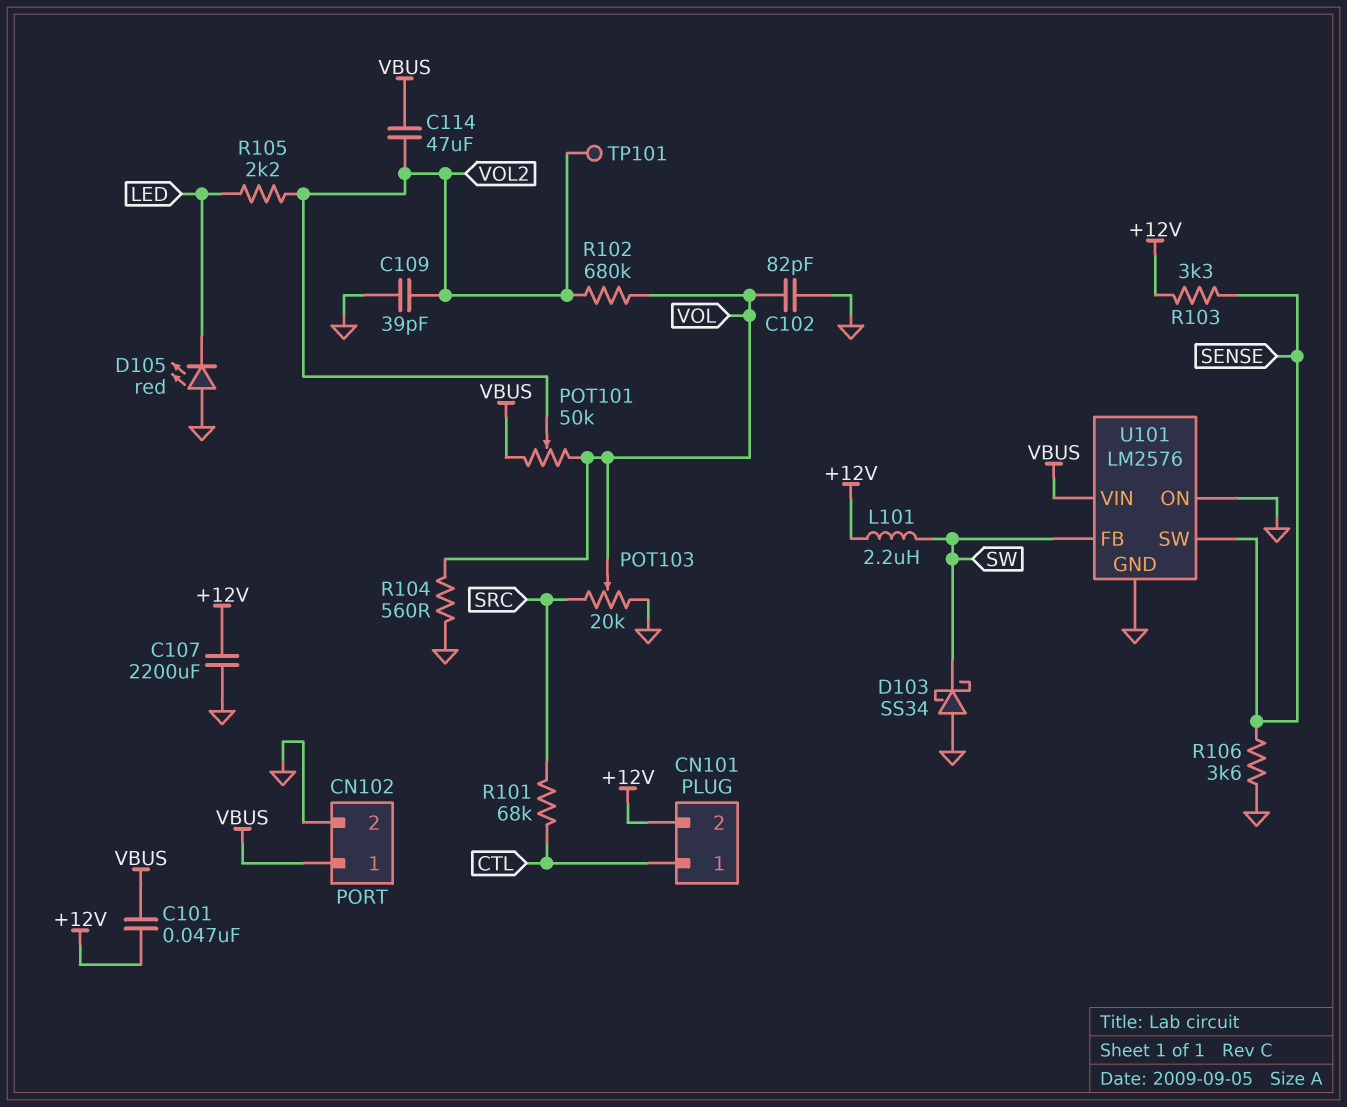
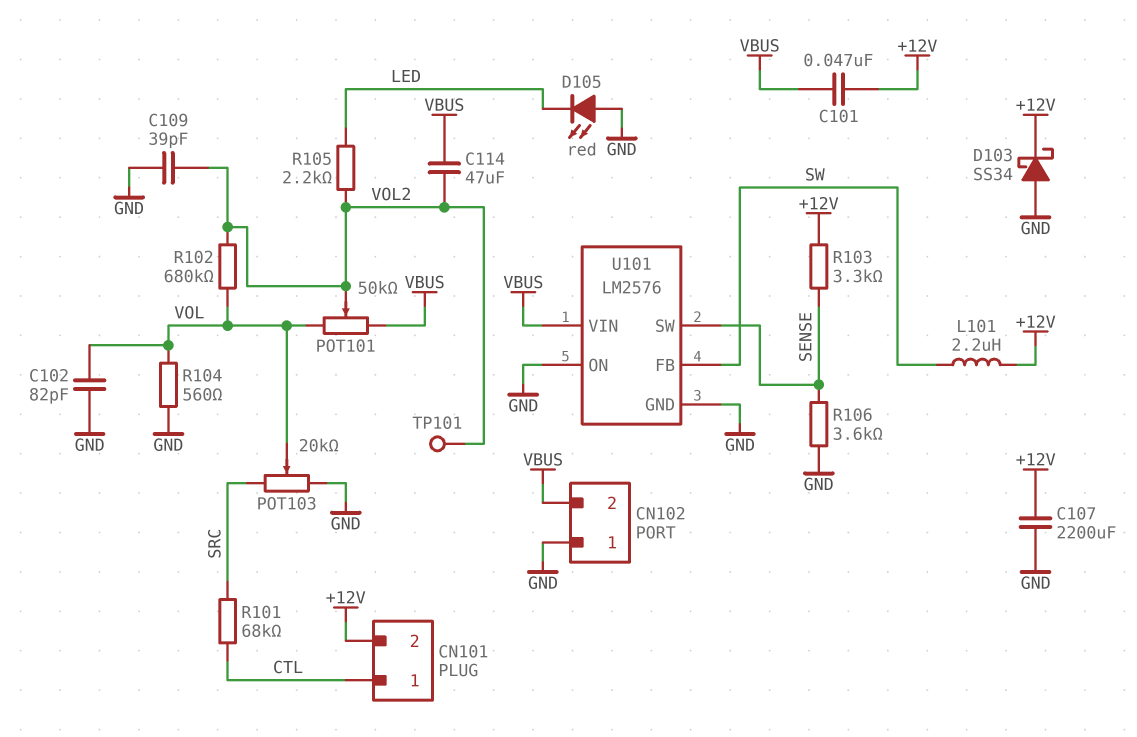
CN102 pin 1: VBUS -> GND
CN102 pin 2: GND -> VBUS
D103: schottky SS34 (A GND, K SW) -> schottky SS34 (A GND, K +12V)

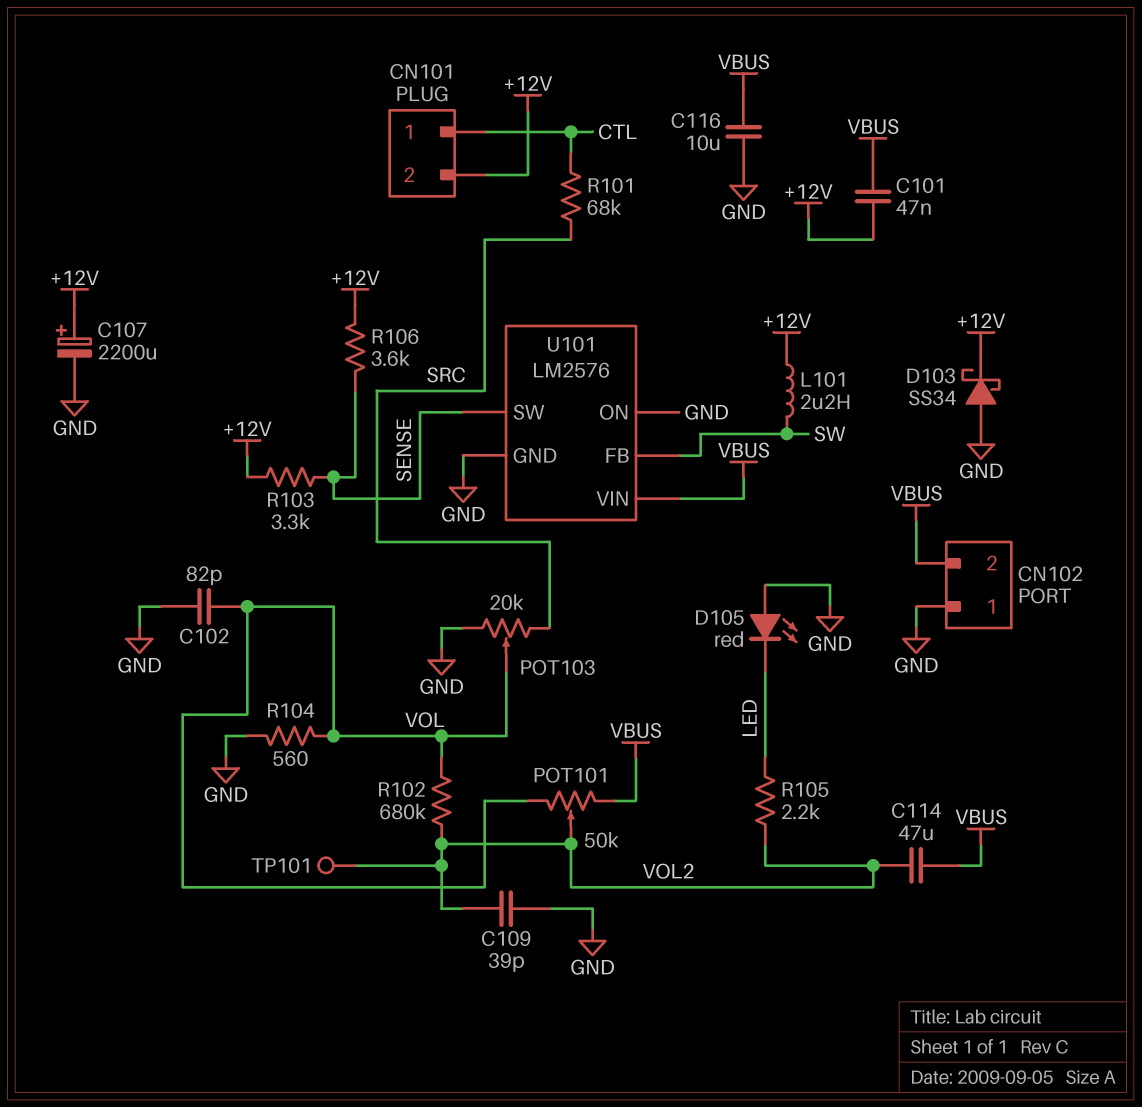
C107: 2200uF (+12V, GND) -> 2200uF (plus +12V, minus GND)
C116: none -> 10uF (GND, VBUS)
R106: 3.6k (GND, SENSE) -> 3.6k (+12V, SENSE)

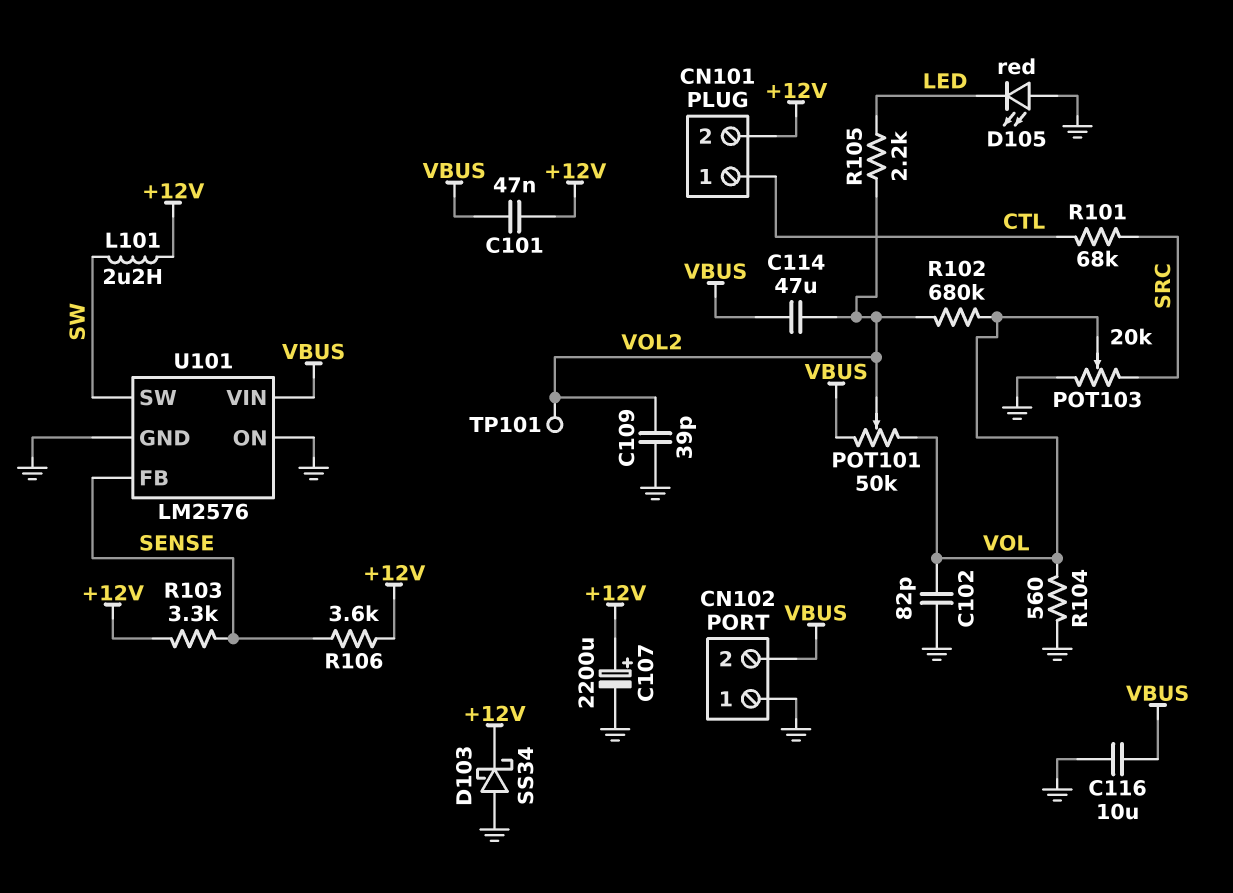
U101 pin FB: SW -> SENSE
U101 pin SW: SENSE -> SW

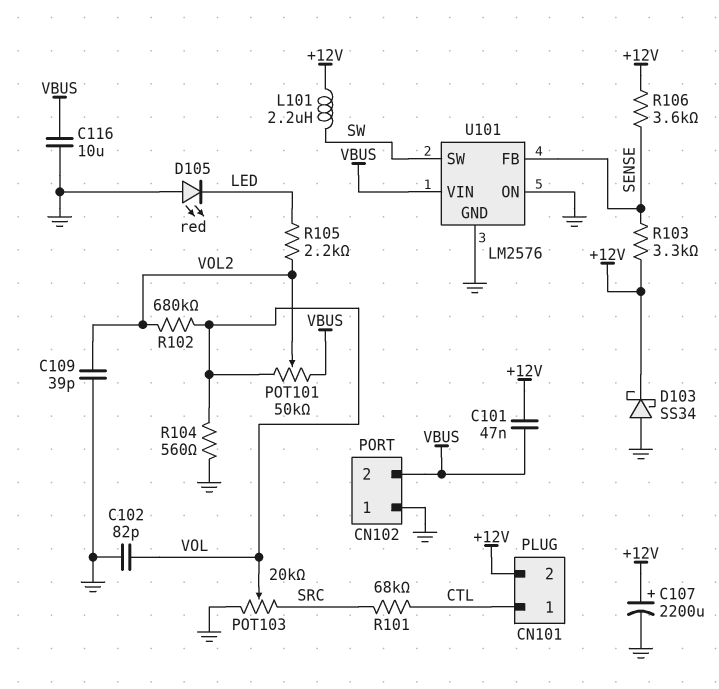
C114: 47uF (VBUS, VOL2) -> none
TP101: test point (VOL2) -> none

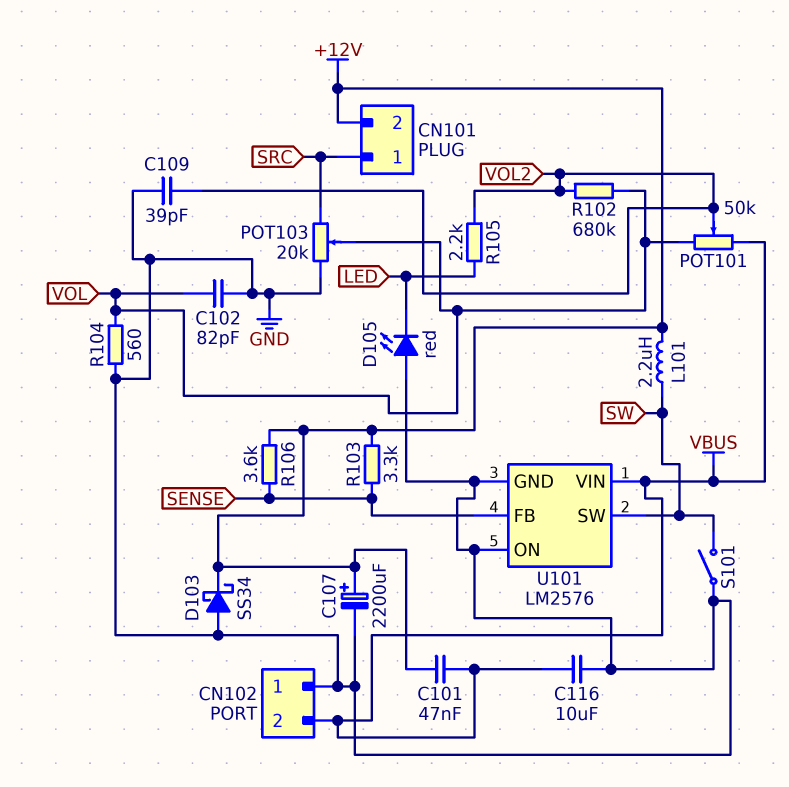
CN101 pin 1: CTL -> SRC
R101: 68k (CTL, SRC) -> none
S101: none -> switch (GND, SW)

